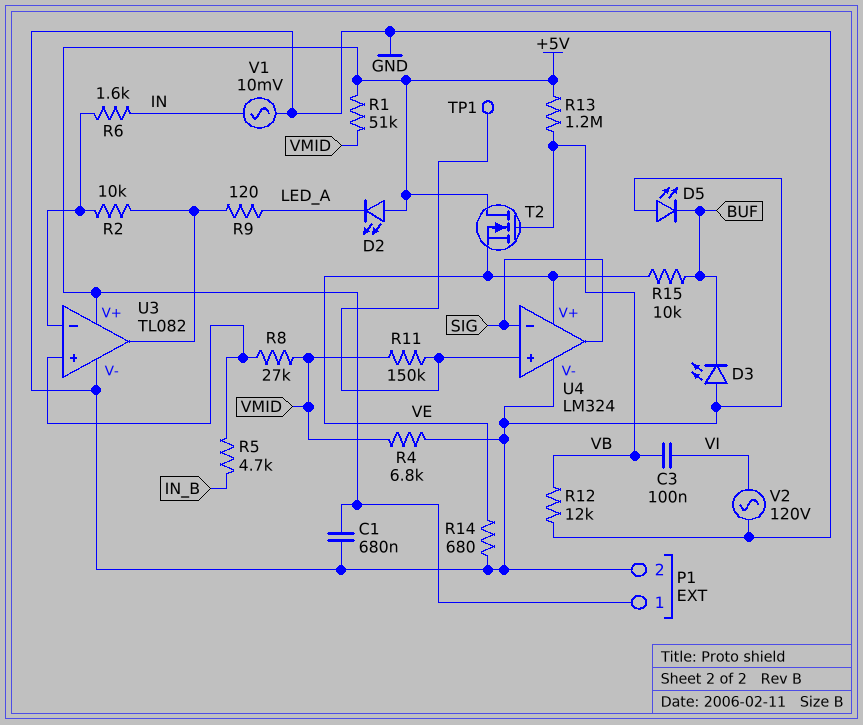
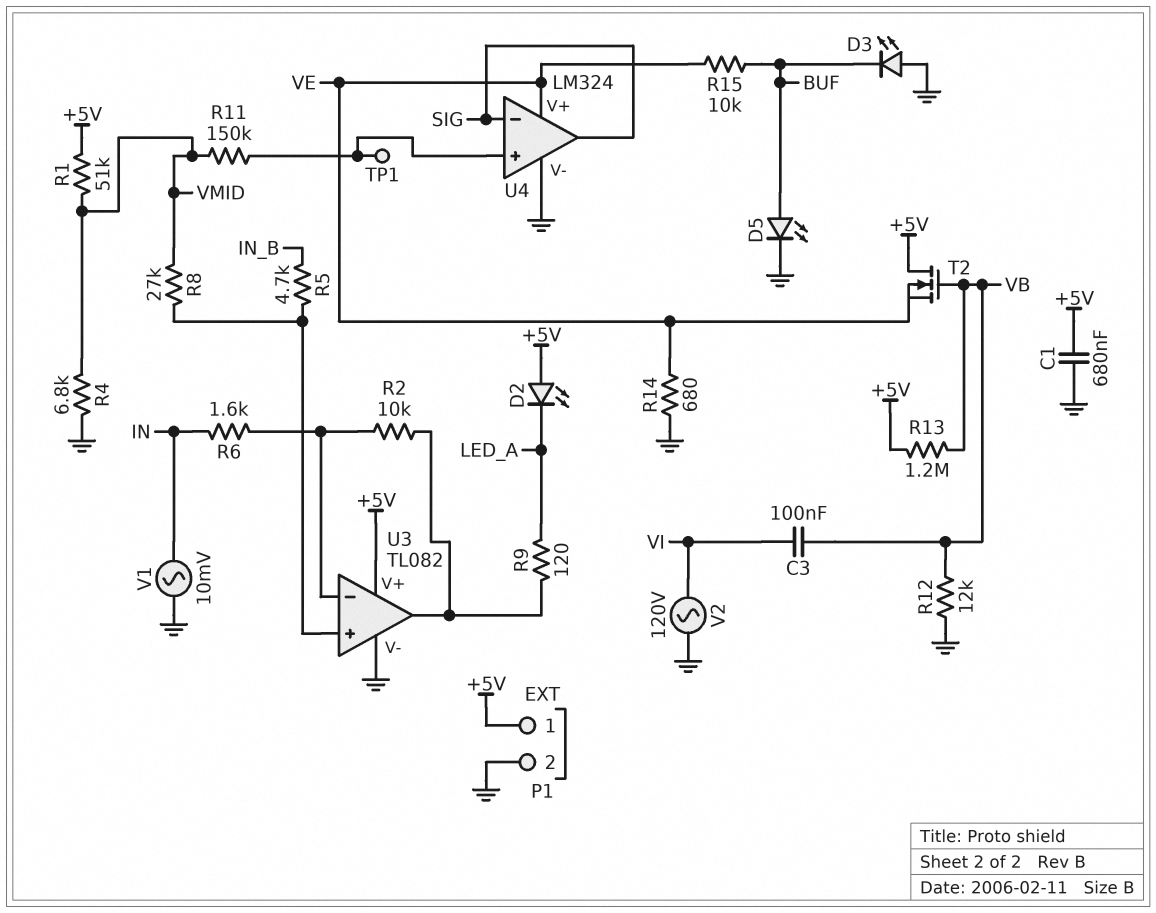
D5: LED (A GND, K BUF) -> LED (A BUF, K GND)

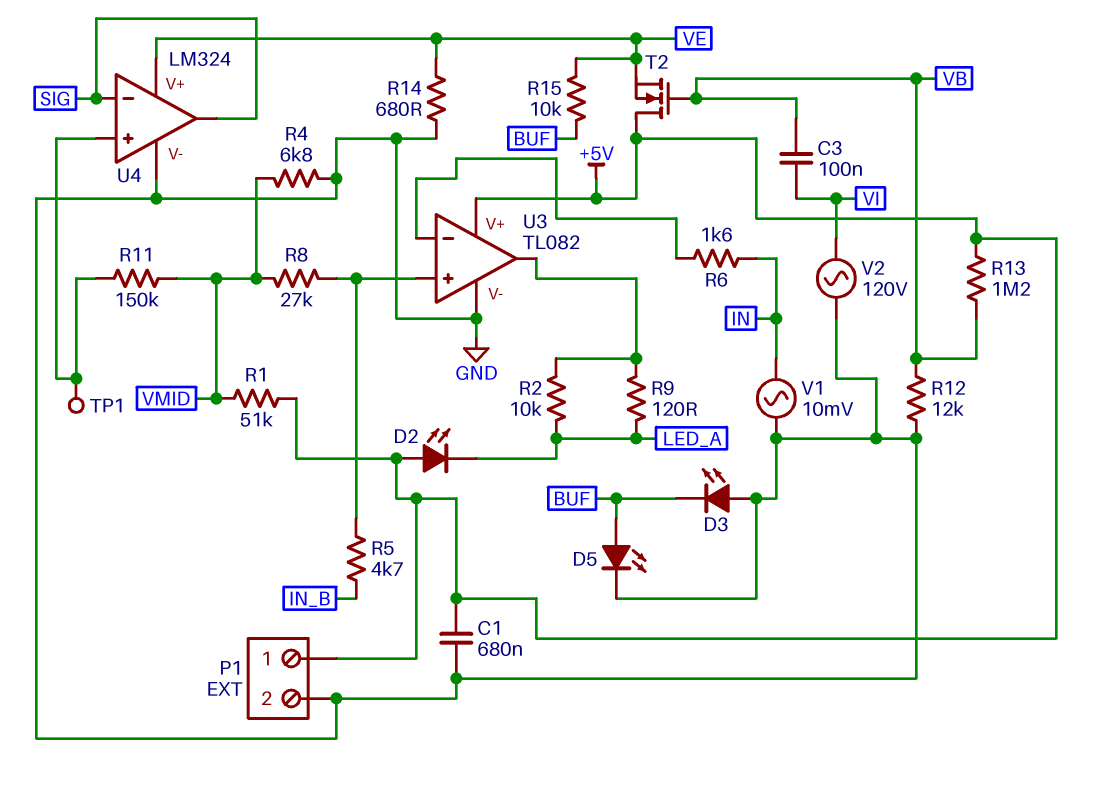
R2: 10k (U3/in-, U3/out) -> 10k (LED_A, U3/out)

